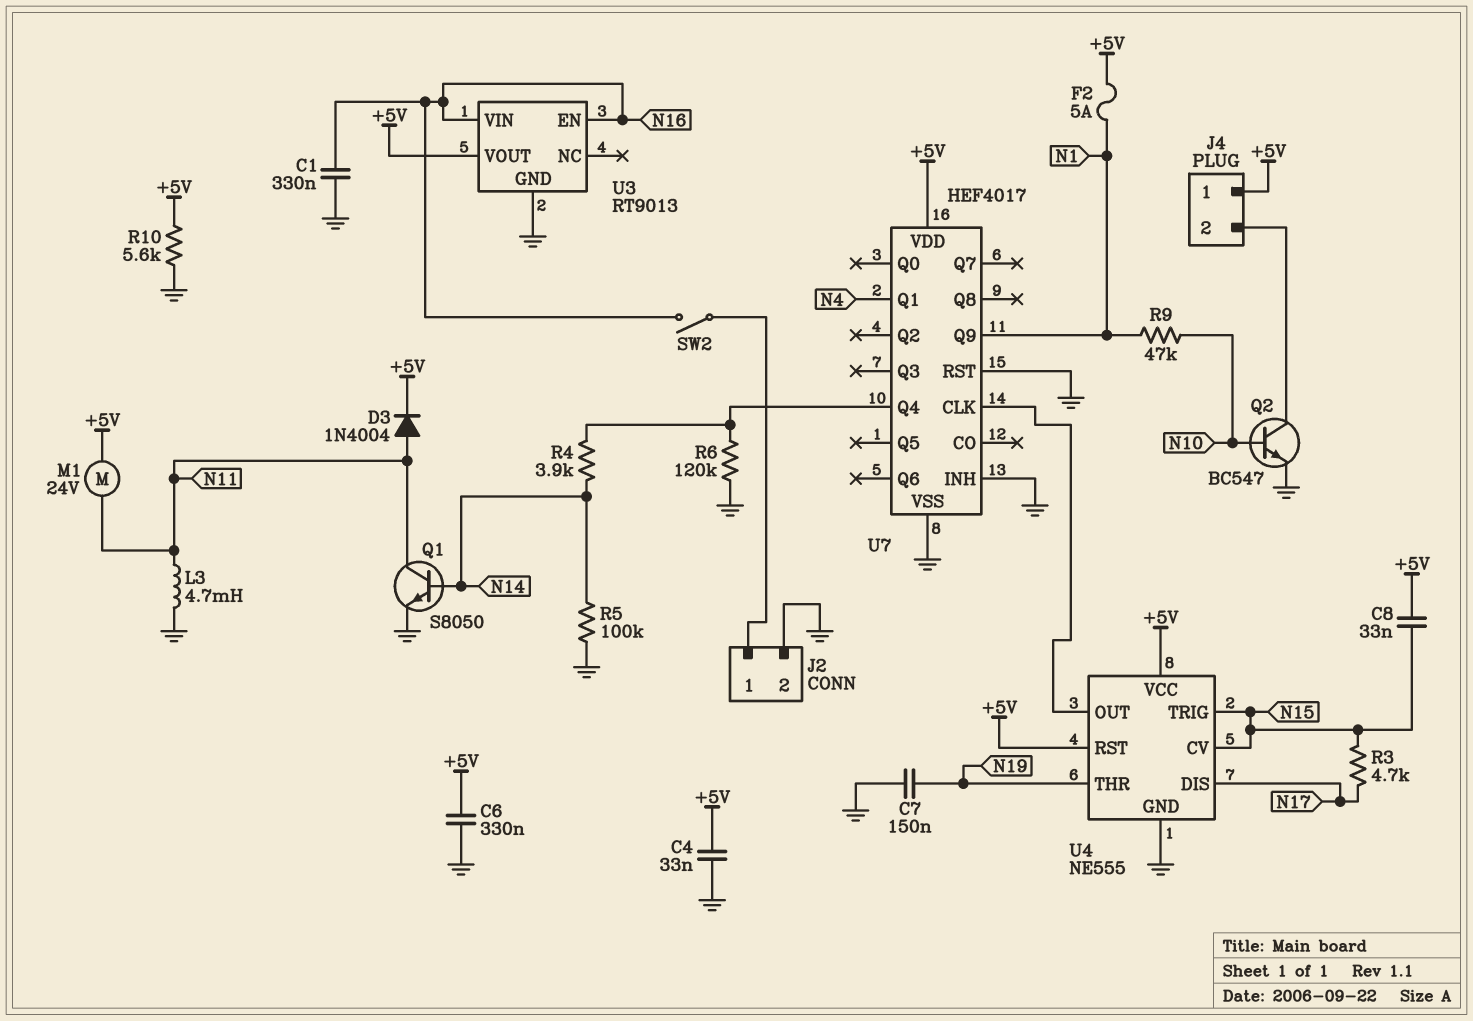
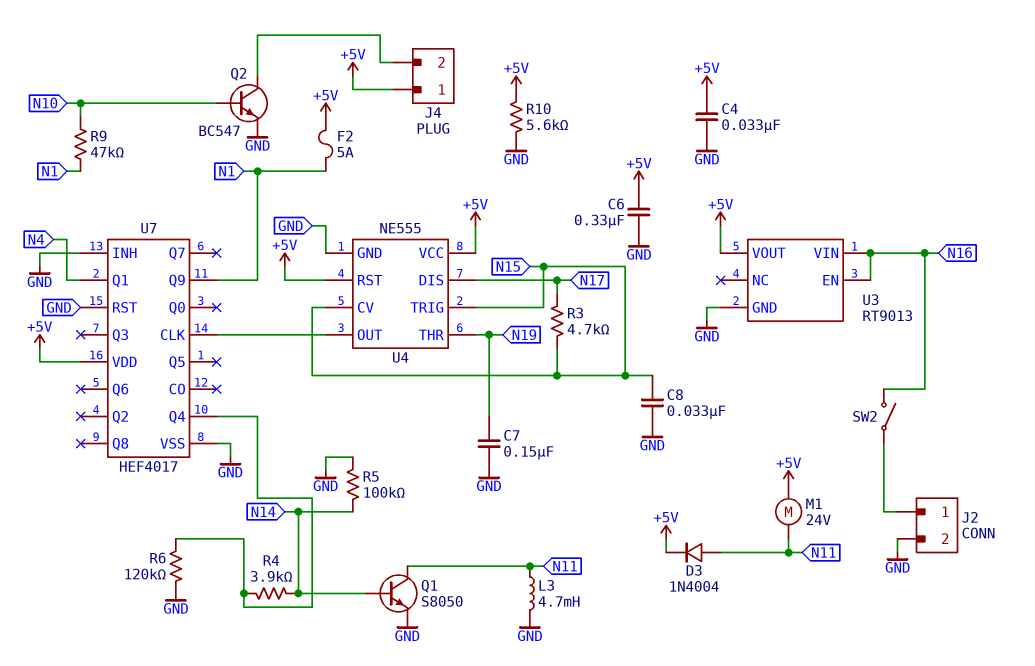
C1: 330nF (GND, N16) -> none
C8: 33nF (+5V, N15) -> 33nF (GND, N15)

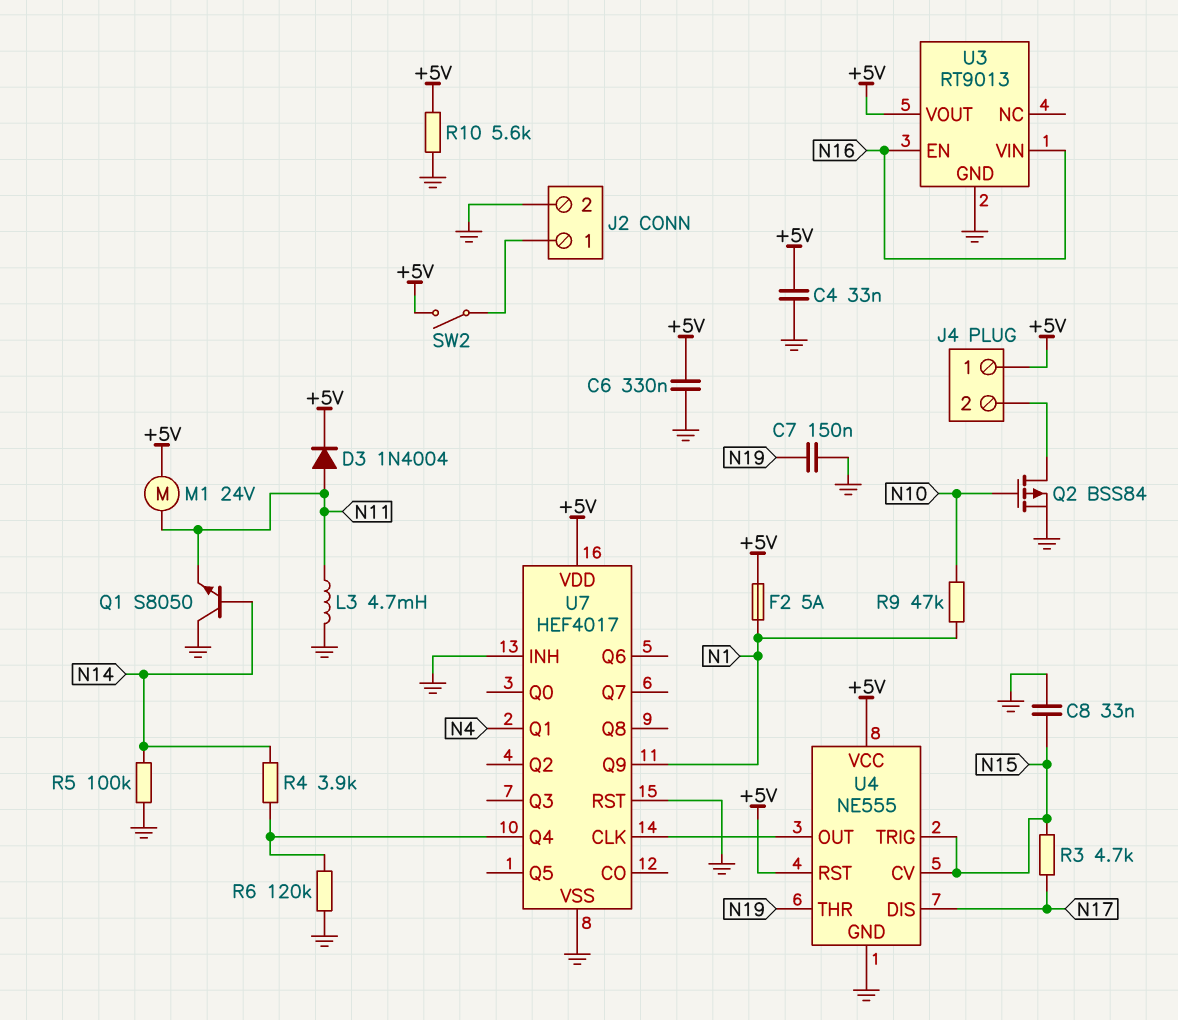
Q1: NPN S8050 (B N14, C N11, E GND) -> NPN S8050 (B N14, C GND, E N11)
Q2: NPN BC547 (B N10, C J4/2, E GND) -> PMOS BSS84 (G N10, D J4/2, S GND)
SW2: switch (J2/1, N16) -> switch (+5V, J2/1)

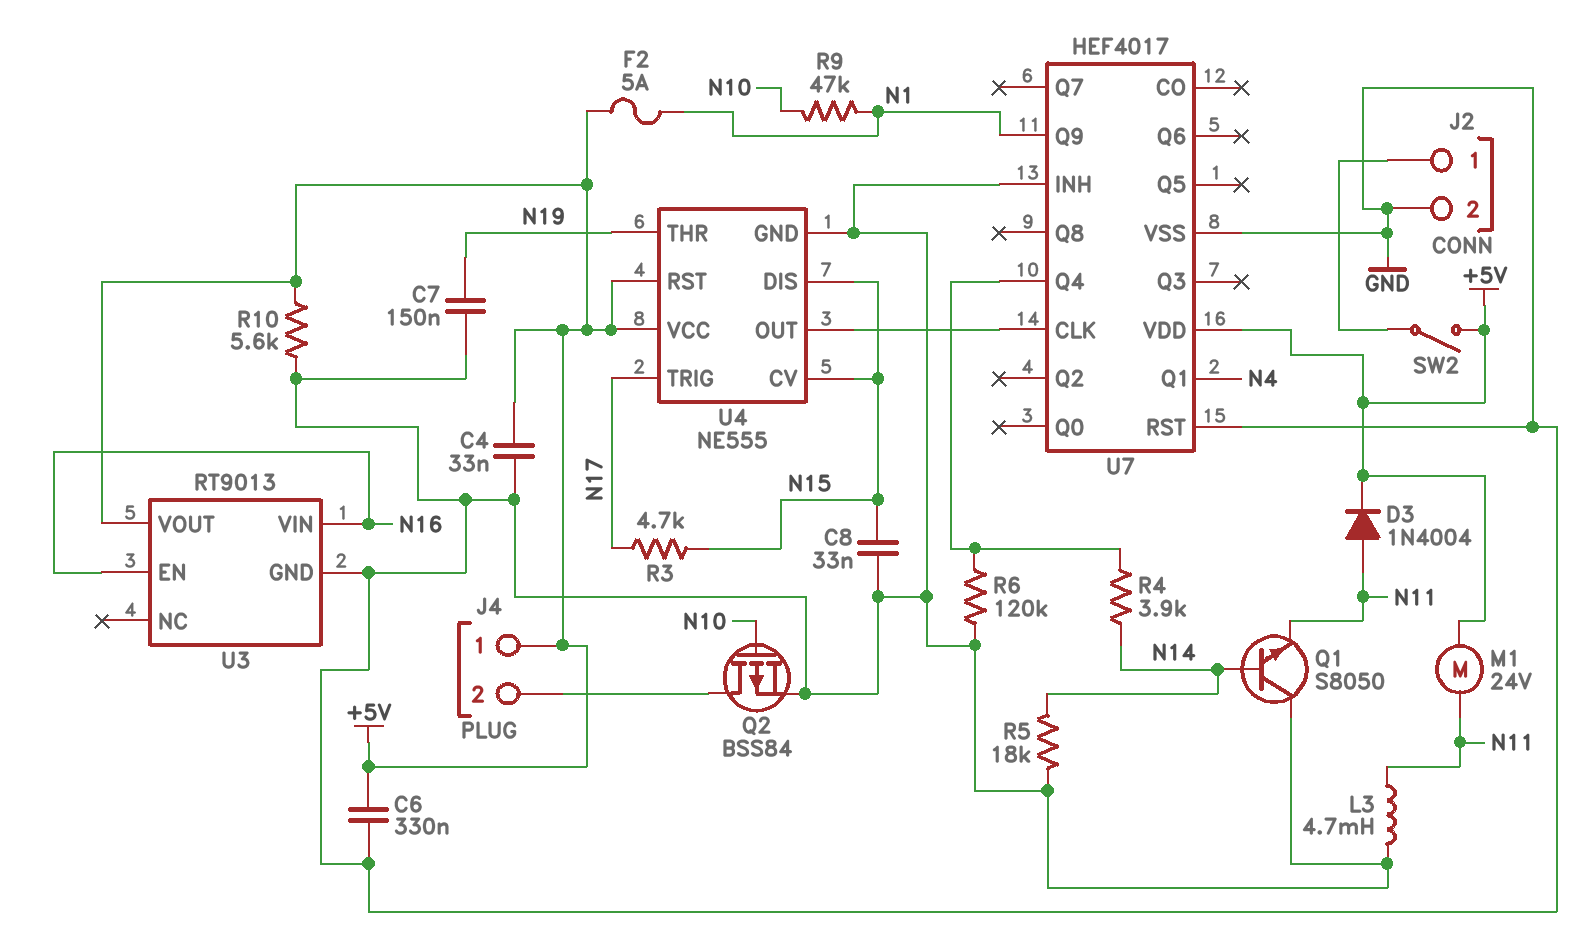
R5: 100k (GND, N14) -> 18k (GND, N14)
U4 pin DIS: N17 -> N15
U4 pin TRIG: N15 -> N17

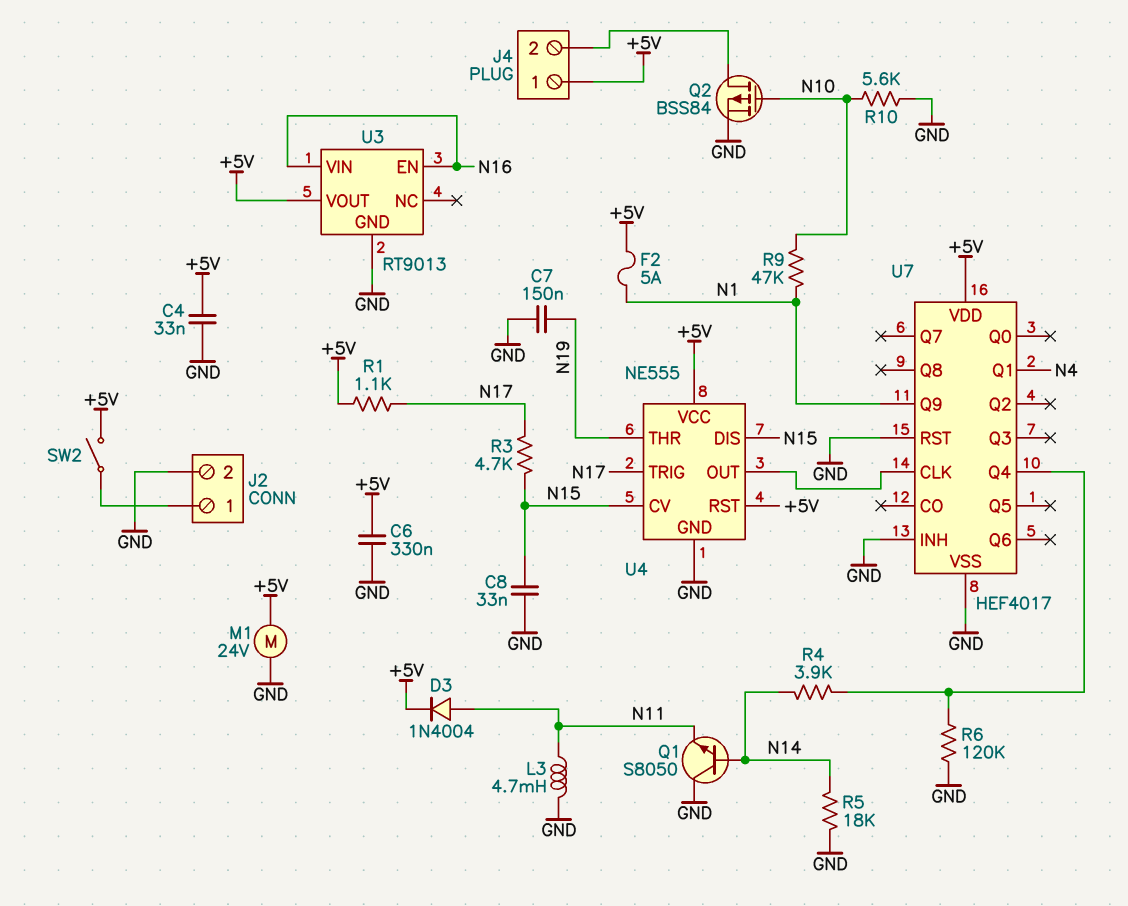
M1: motor 24V (+5V, N11) -> motor 24V (+5V, GND)
R1: none -> 1.1k (+5V, N17)
R10: 5.6k (+5V, GND) -> 5.6k (GND, N10)

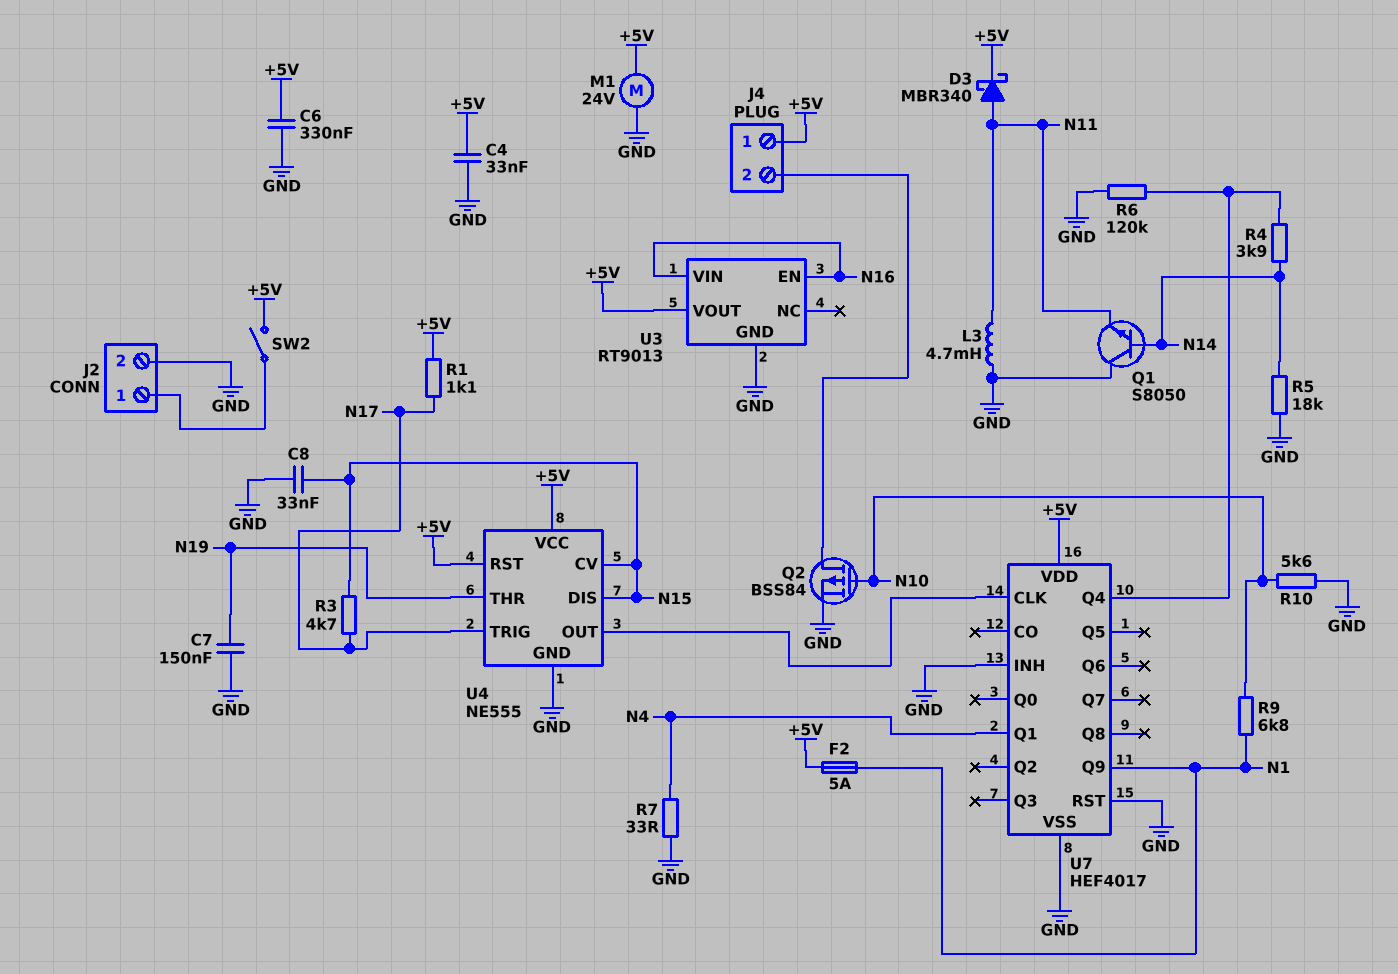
D3: diode 1N4004 (A N11, K +5V) -> schottky MBR340 (A N11, K +5V)
R7: none -> 33 (GND, N4)
R9: 47k (N1, N10) -> 6.8k (N1, N10)

